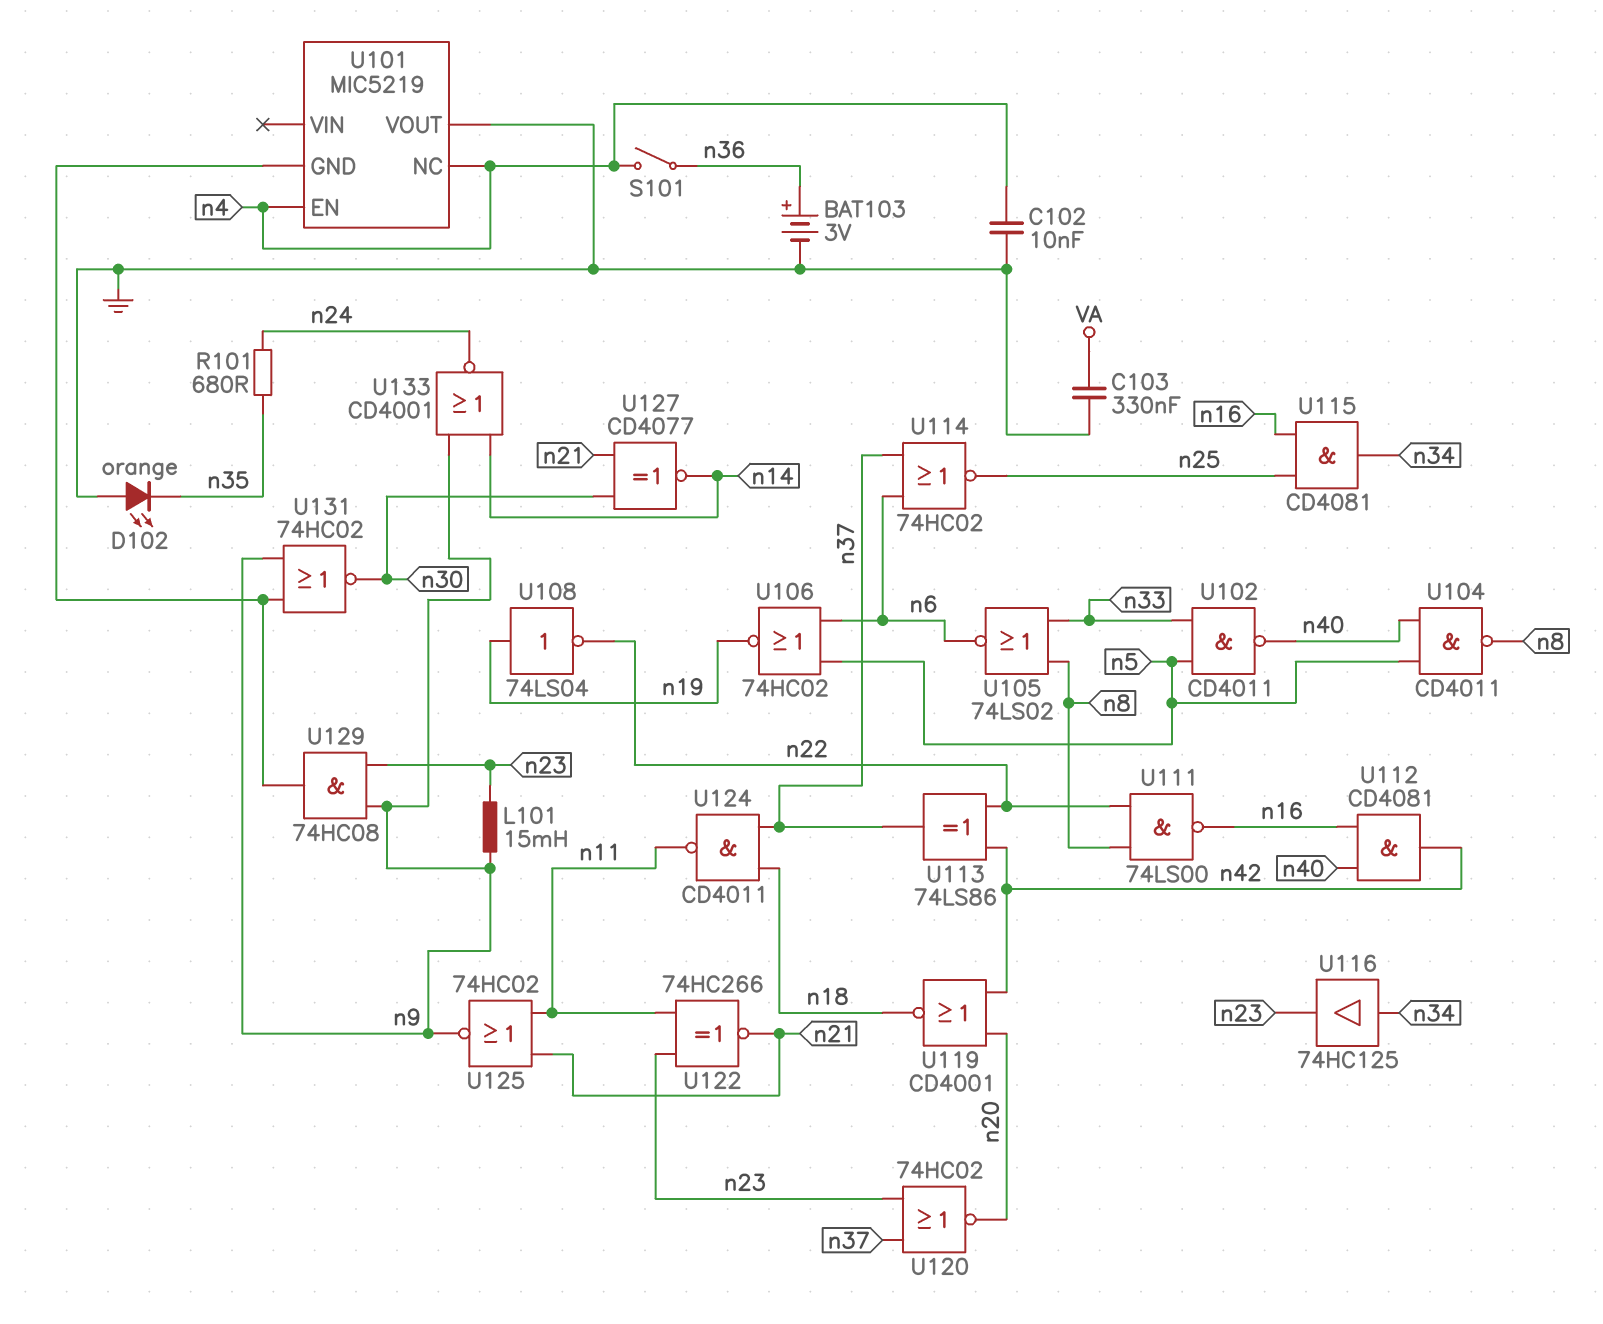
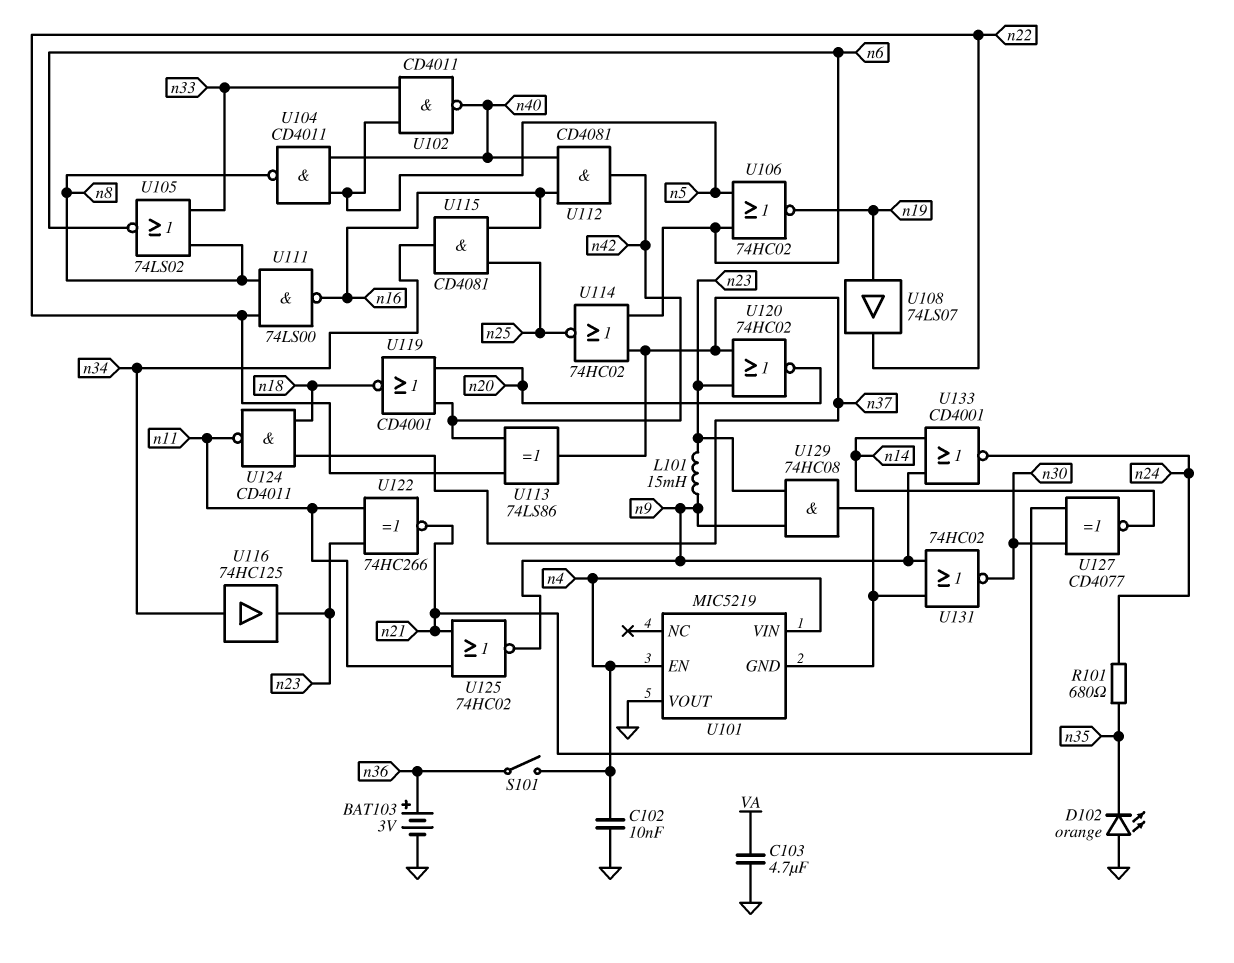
C103: 330nF (GND, VA) -> 4.7uF (GND, VA)
U101 pin NC: n4 -> none
U101 pin VIN: none -> n4
U108: NOT 74LS04 (in n19, out n22) -> buffer 74LS07 (in n19, out n22)

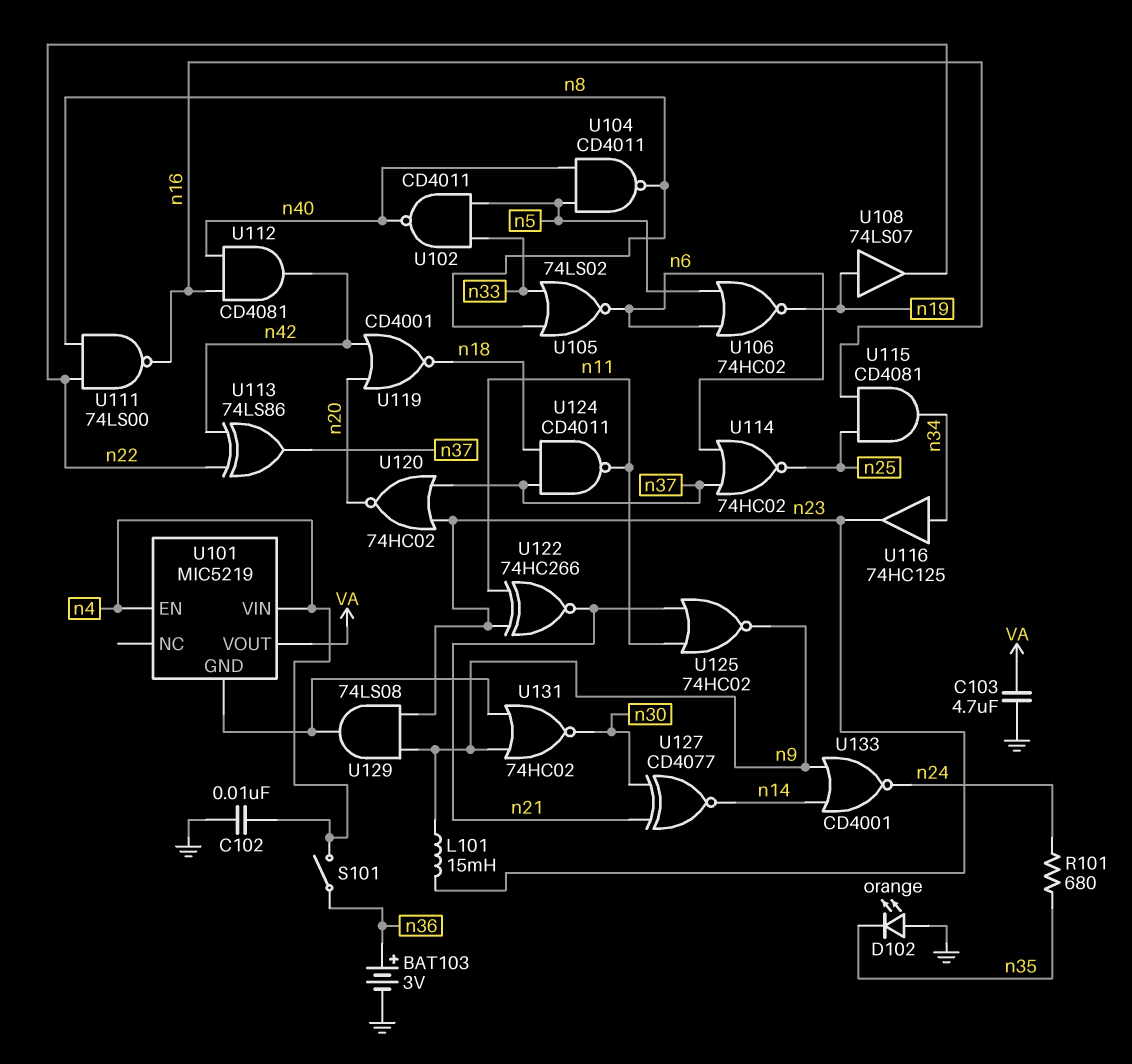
U101 pin VOUT: GND -> VA
U129: AND 74HC08 (in n9, in n23, out U101/GND) -> AND 74LS08 (in n9, in n23, out U101/GND)

